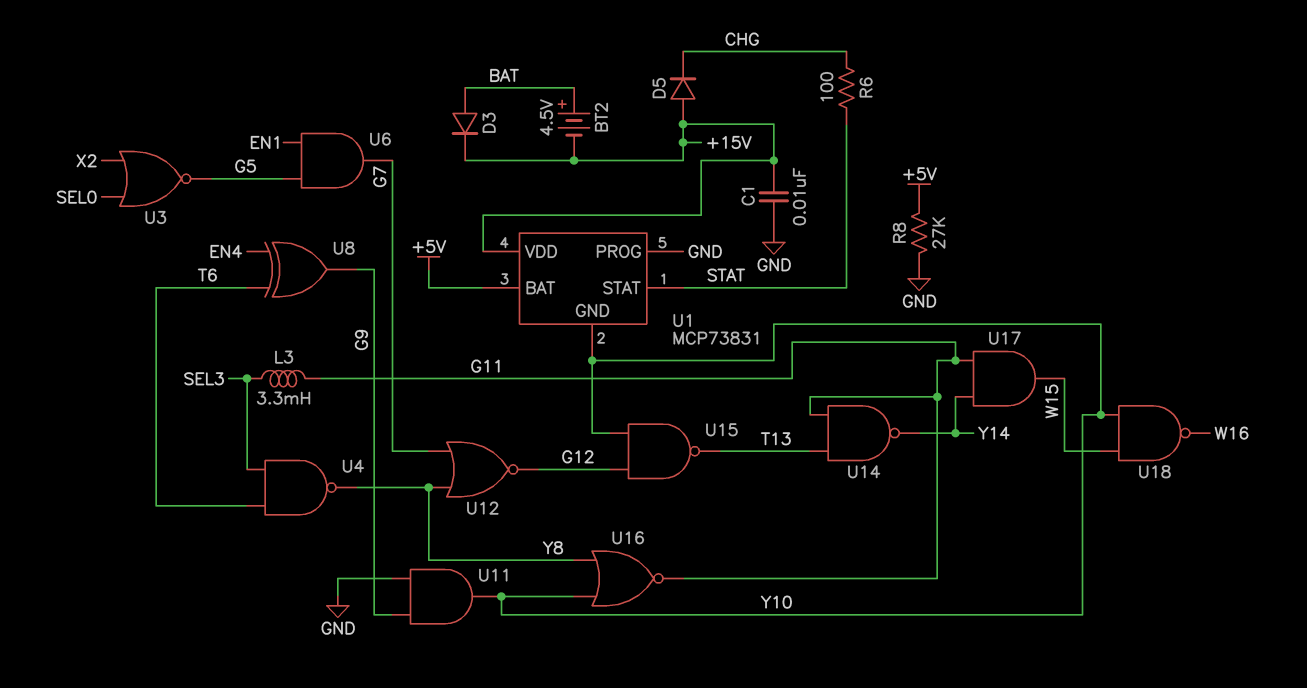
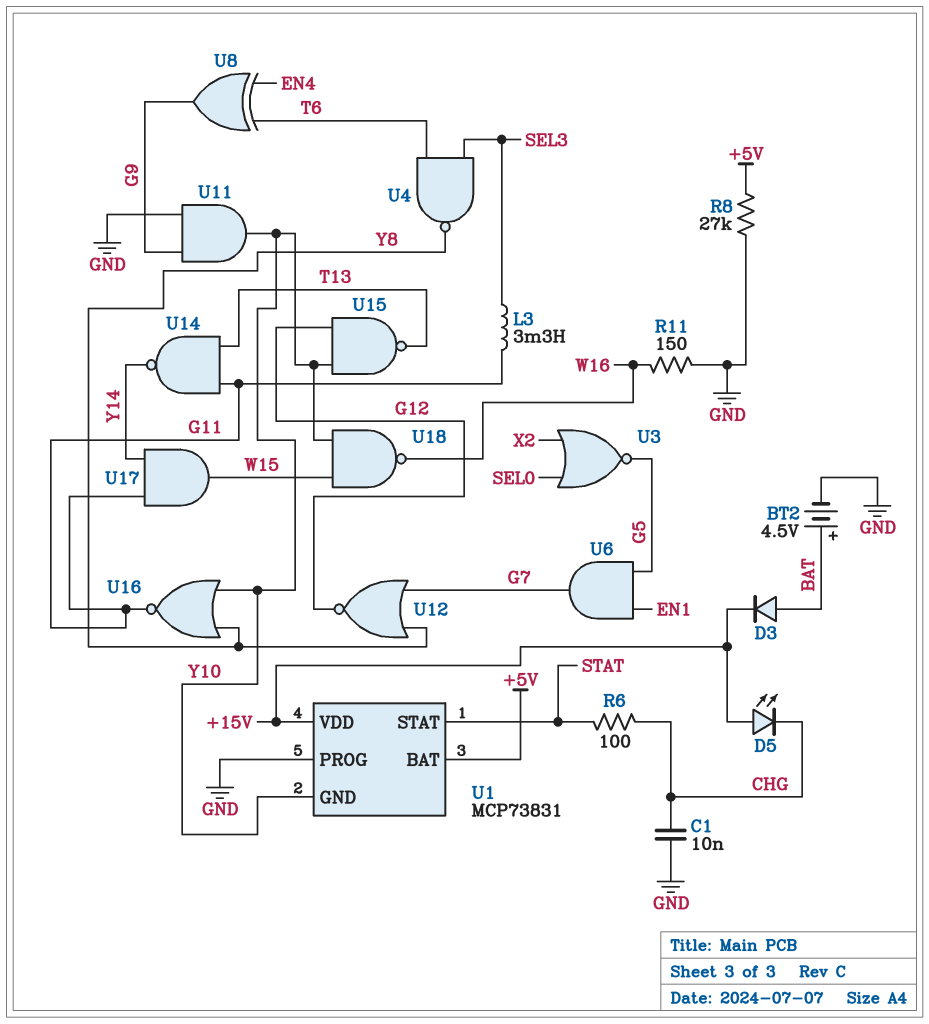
BT2: 4.5V (plus BAT, minus +15V) -> 4.5V (plus BAT, minus GND)
C1: 10nF (+15V, GND) -> 10nF (CHG, GND)
D5: diode (A +15V, K CHG) -> LED (A +15V, K CHG)
R11: none -> 150 (GND, W16)

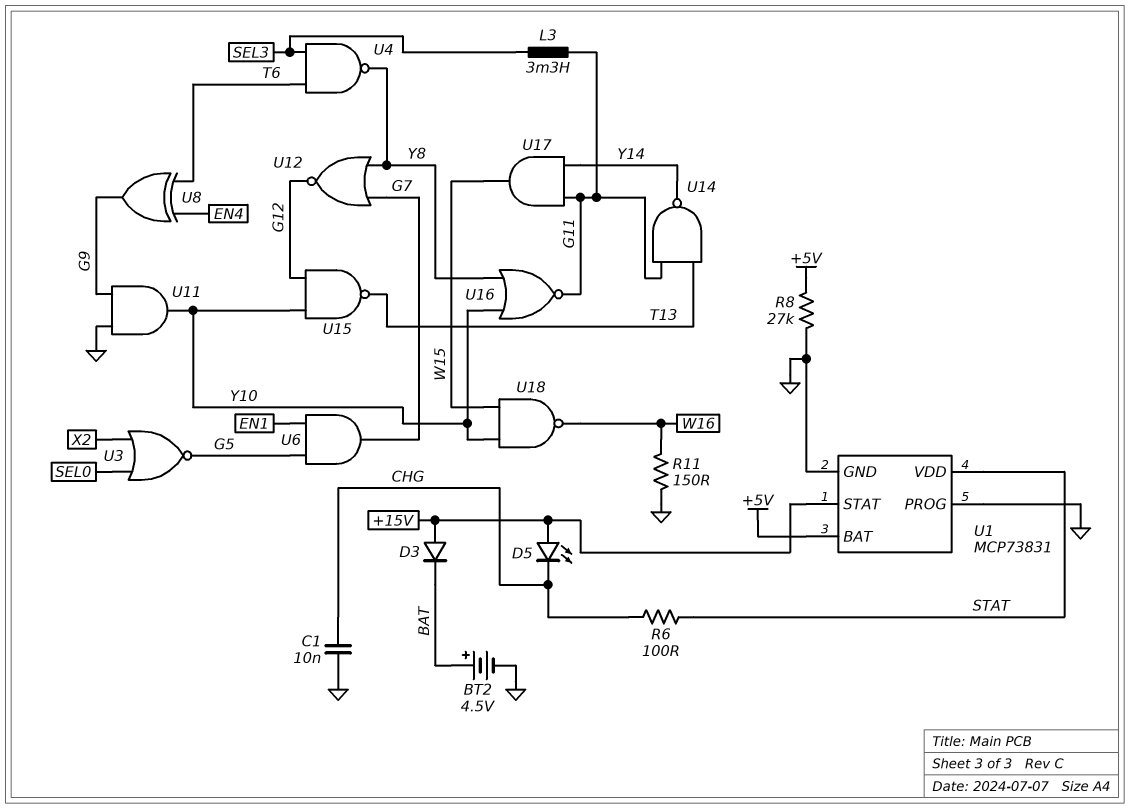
D3: diode (A BAT, K +15V) -> diode (A +15V, K BAT)
U1 pin GND: Y10 -> GND
U1 pin STAT: STAT -> +15V
U1 pin VDD: +15V -> STAT

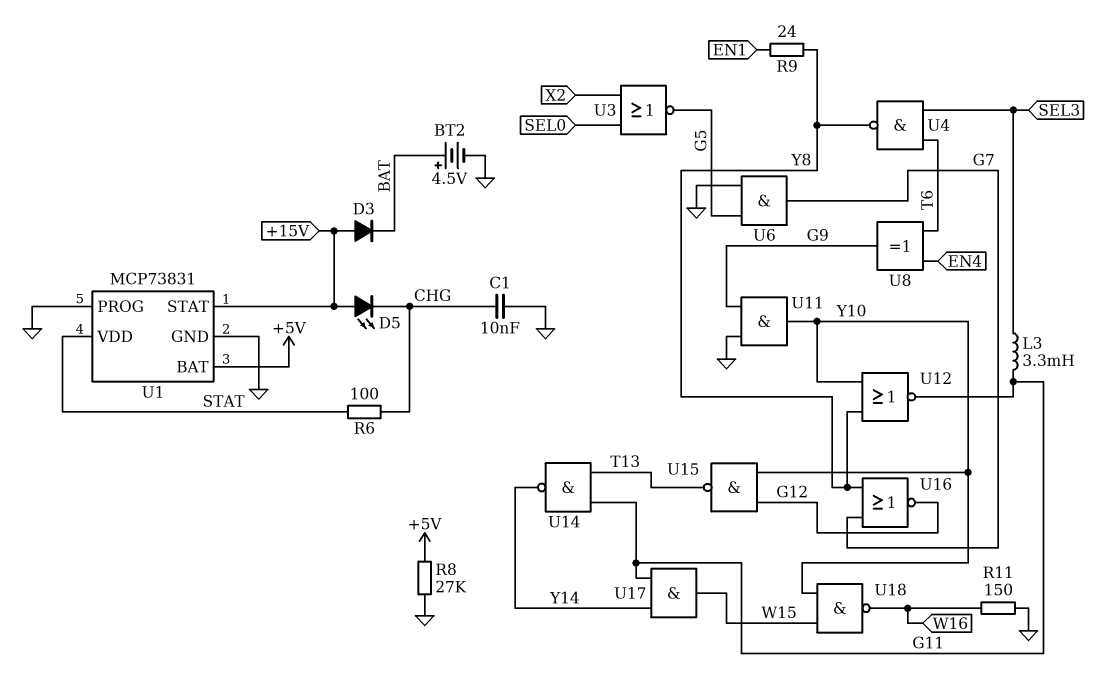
R9: none -> 24 (EN1, Y8)
U6: AND (in EN1, in G5, out G7) -> AND (in G5, in GND, out G7)
U12: NOR (in G7, in Y8, out G12) -> NOR (in Y8, in Y10, out G11)
U16: NOR (in Y8, in Y10, out G11) -> NOR (in G7, in Y8, out G12)

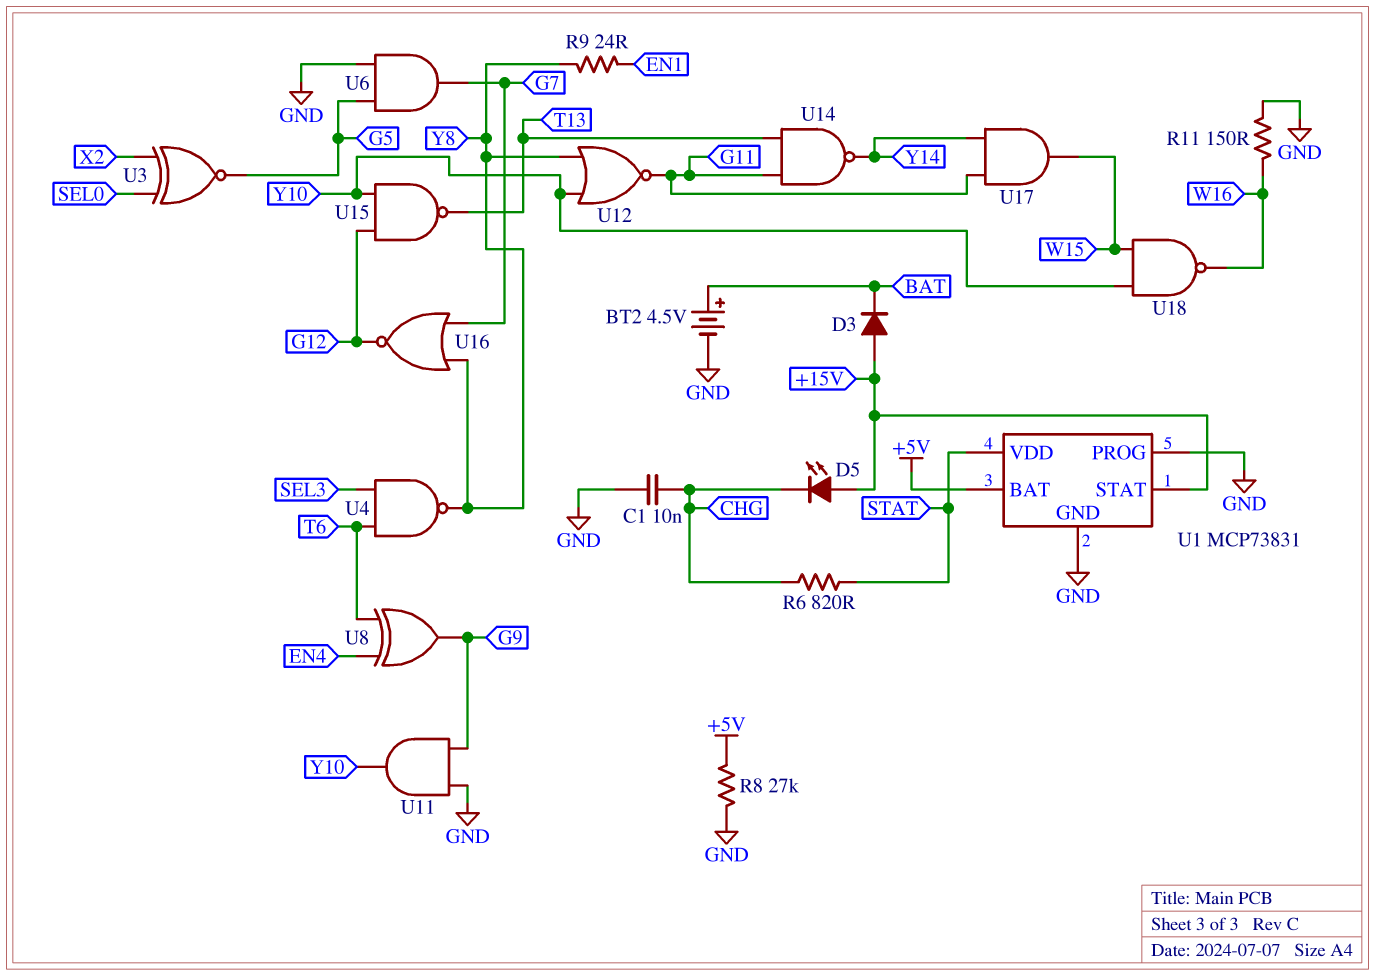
L3: 3.3mH (G11, SEL3) -> none
R6: 100 (CHG, STAT) -> 820 (CHG, STAT)
U3: NOR (in SEL0, in X2, out G5) -> XNOR (in SEL0, in X2, out G5)

